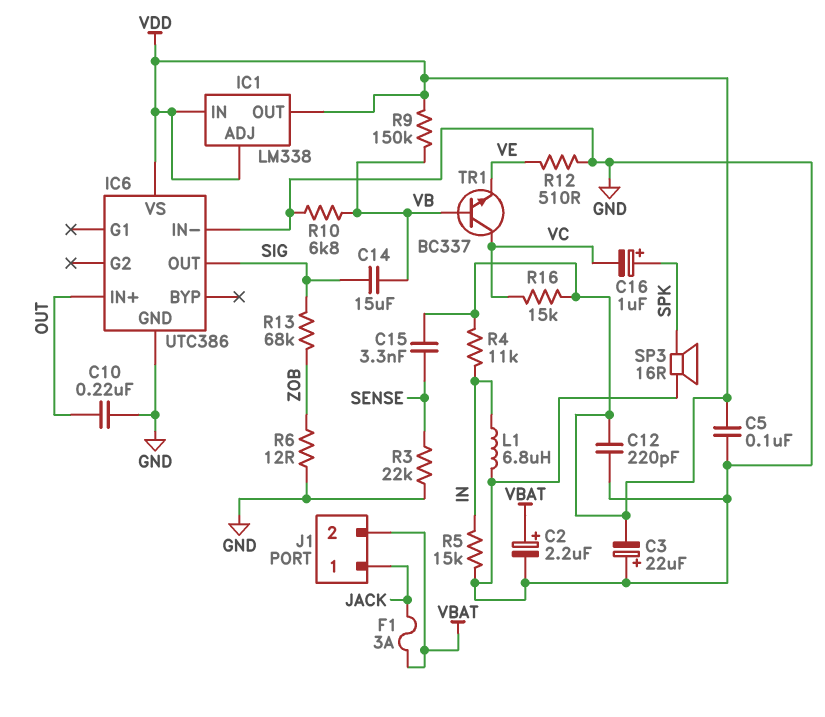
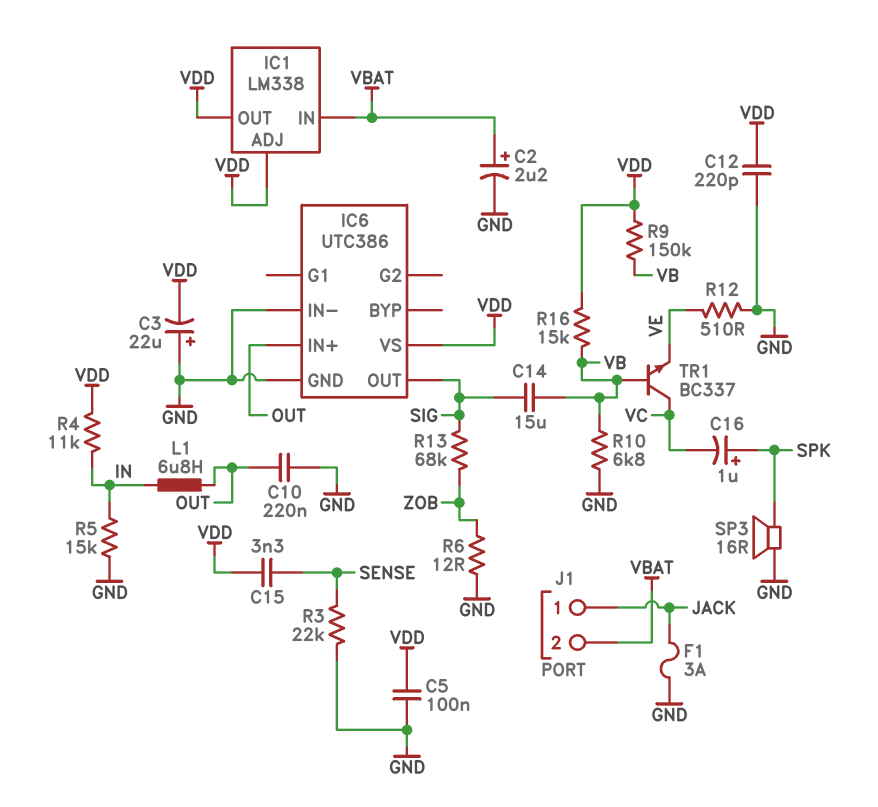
F1: 3A (JACK, VBAT) -> 3A (GND, JACK)
IC1 pin IN: VDD -> VBAT
L1: 6.8uH (GND, IN) -> 6.8uH (IN, OUT)
R16: 15k (VC, VDD) -> 15k (VB, VDD)

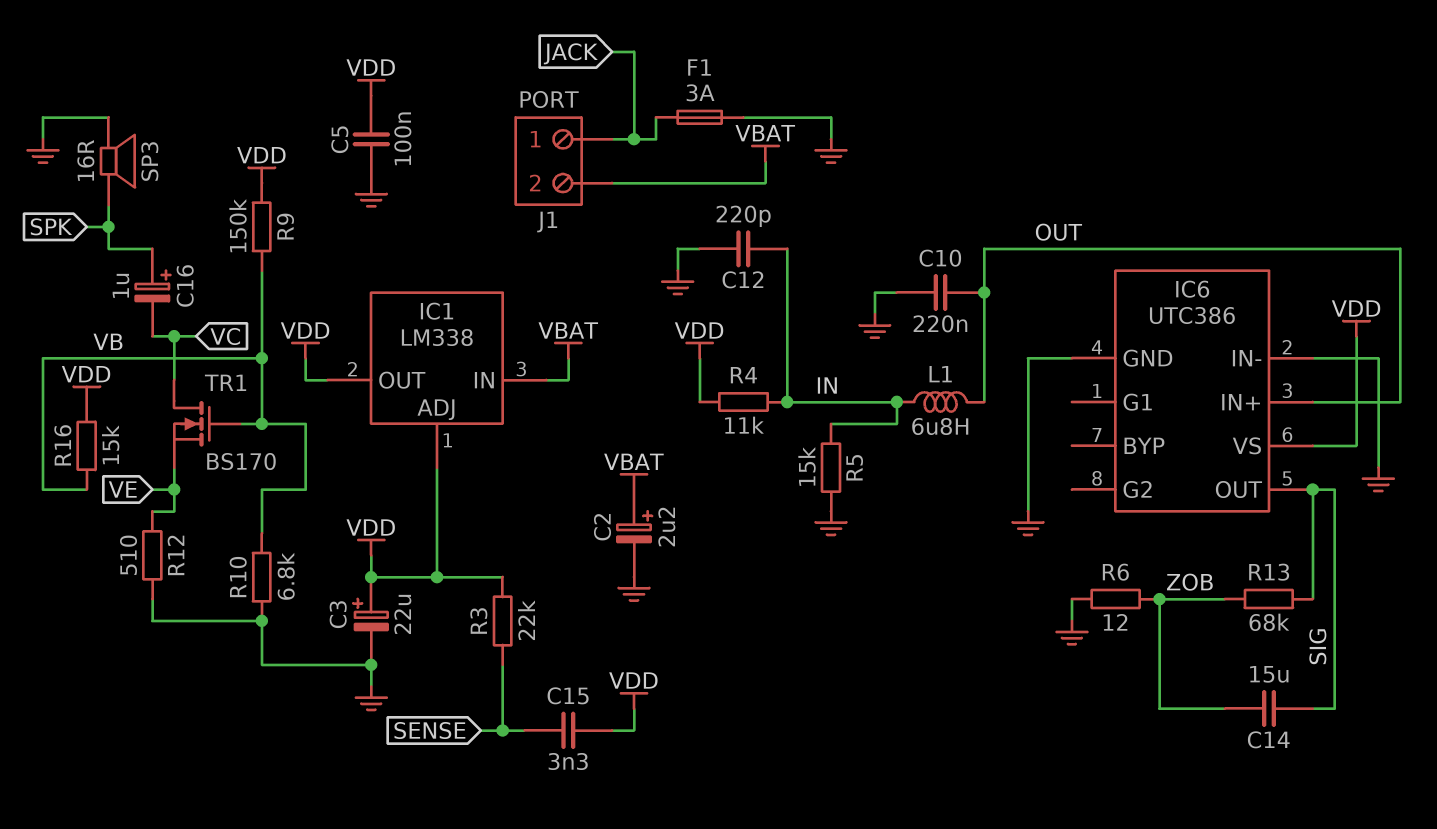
C3: 22uF (plus GND, minus VDD) -> 22uF (plus VDD, minus GND)
C12: 220pF (GND, VDD) -> 220pF (GND, IN)
C14: 15uF (SIG, VB) -> 15uF (SIG, ZOB)
R3: 22k (GND, SENSE) -> 22k (SENSE, VDD)
TR1: NPN BC337 (B VB, C VC, E VE) -> NMOS BS170 (G VB, D VC, S VE)

